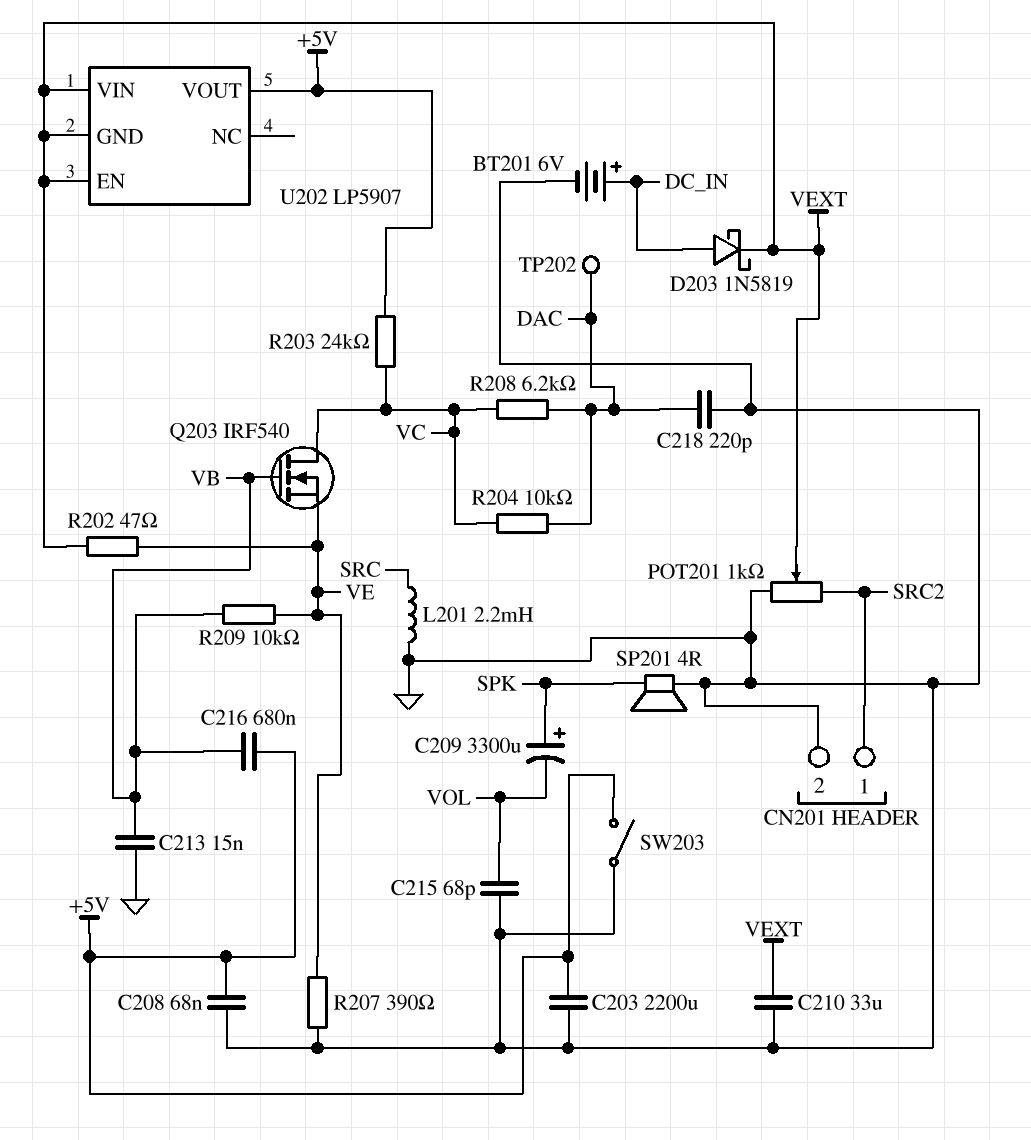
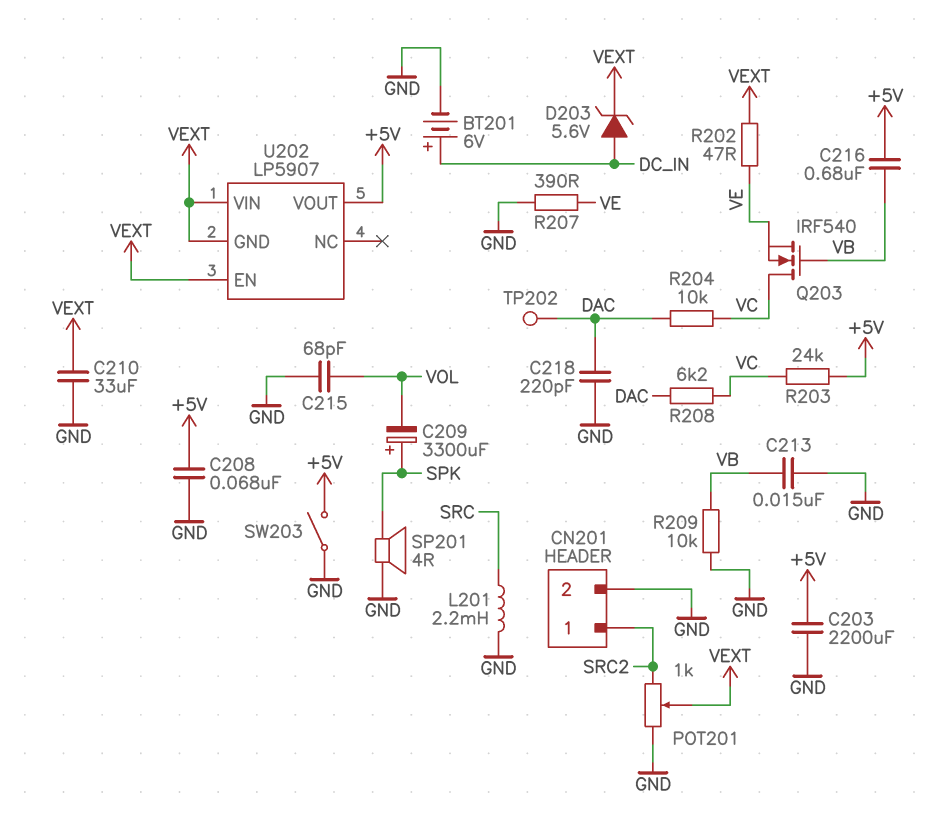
D203: schottky 1N5819 (A DC_IN, K VEXT) -> zener 5.6V (A DC_IN, K VEXT)
R209: 10k (VB, VE) -> 10k (GND, VB)

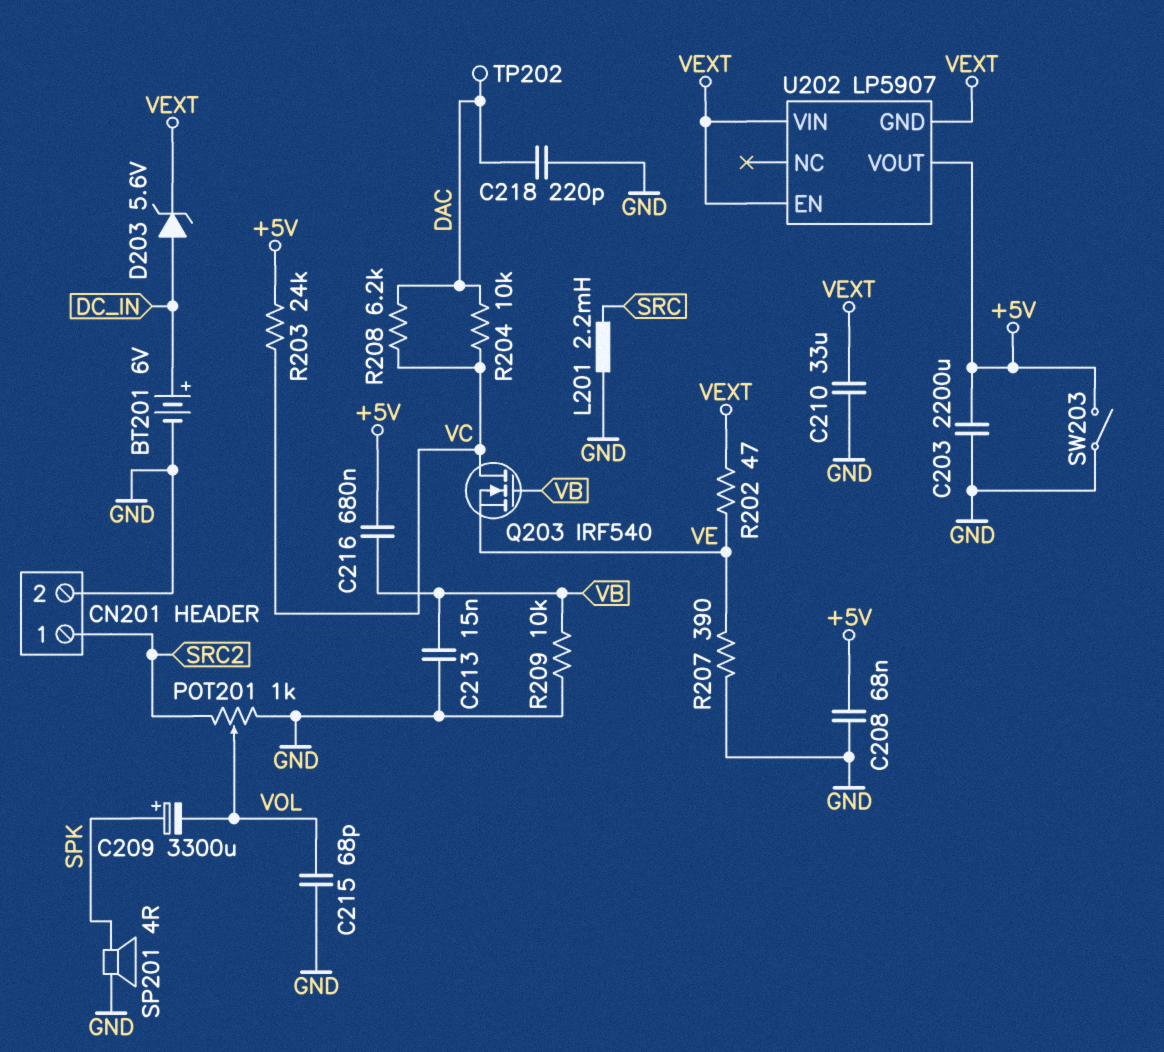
POT201: 1k (GND, SRC2, wiper VEXT) -> 1k (GND, SRC2, wiper VOL)

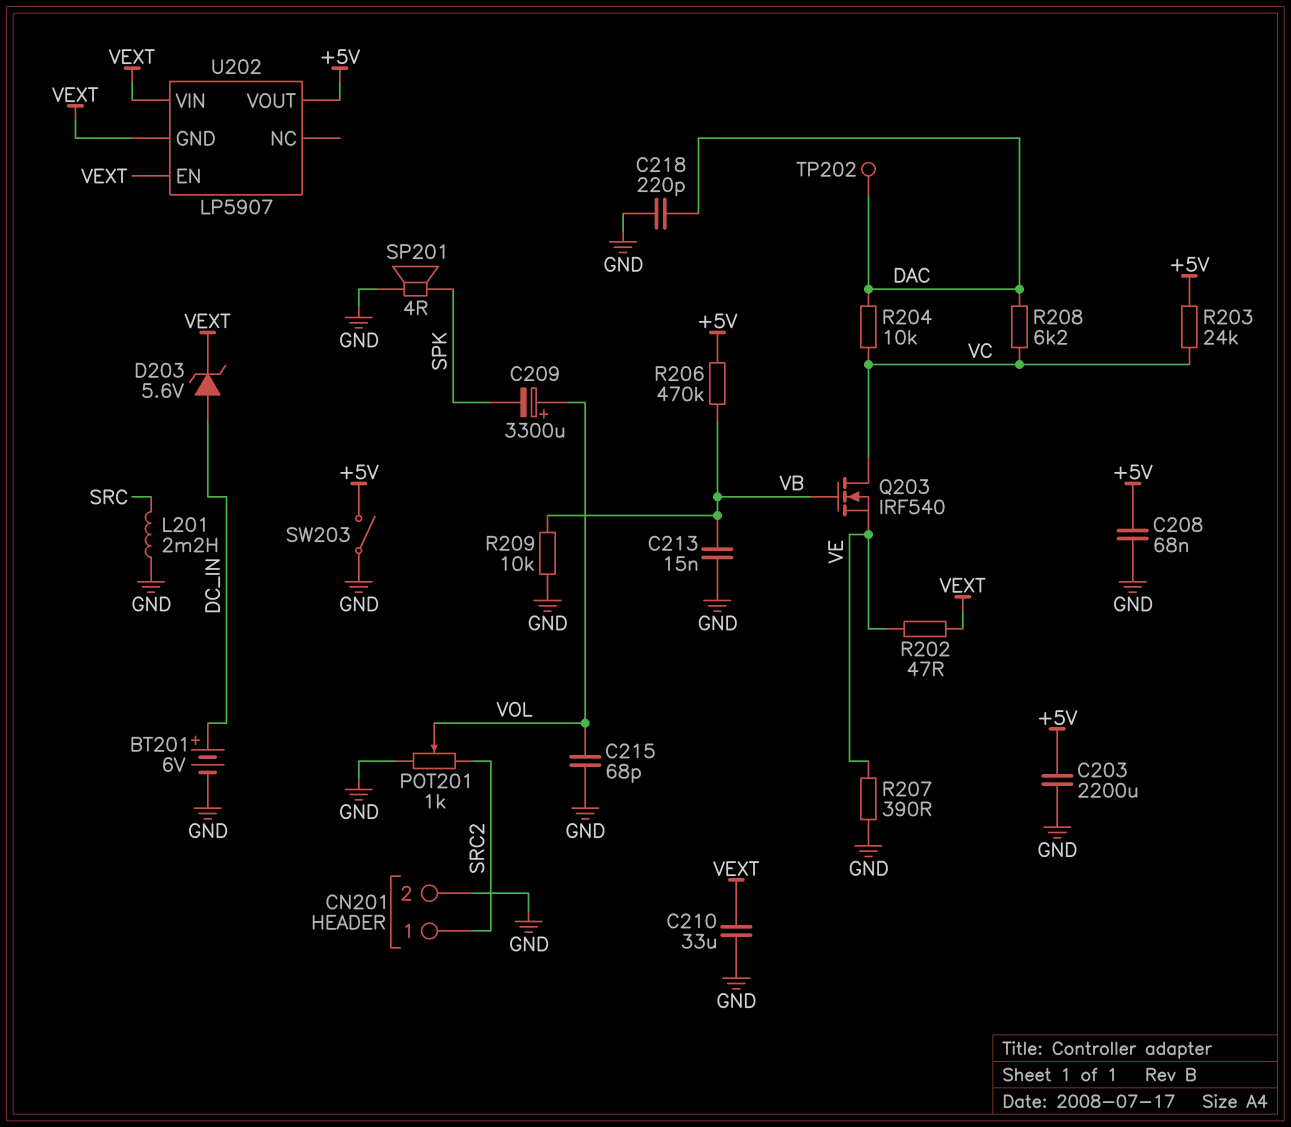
C209: 3300uF (plus SPK, minus VOL) -> 3300uF (plus VOL, minus SPK)
C216: 680nF (+5V, VB) -> none
R206: none -> 470k (+5V, VB)

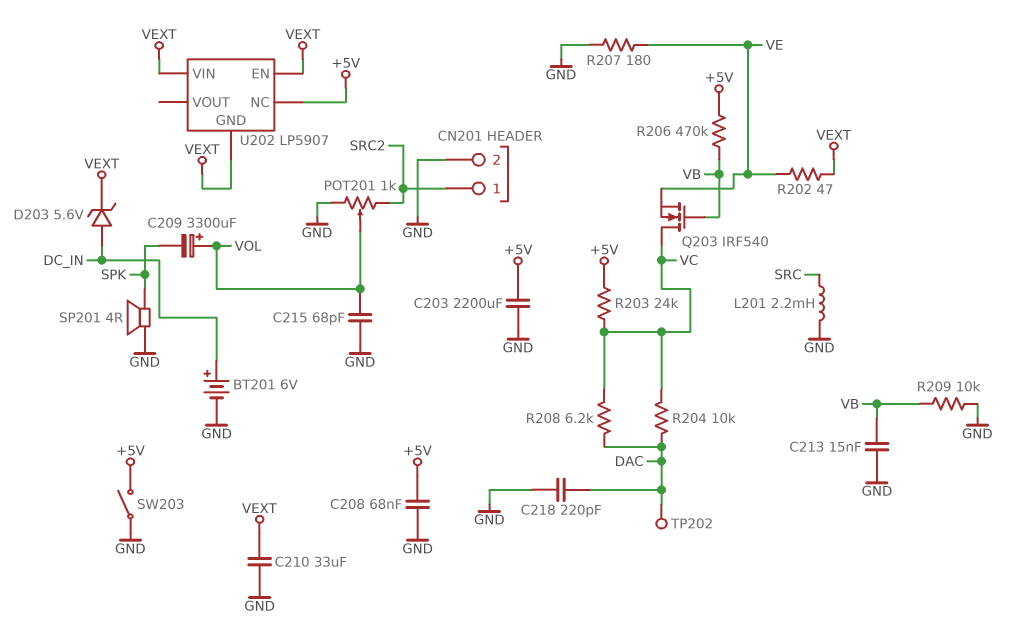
R207: 390 (GND, VE) -> 180 (GND, VE)
U202 pin NC: none -> +5V
U202 pin VOUT: +5V -> none

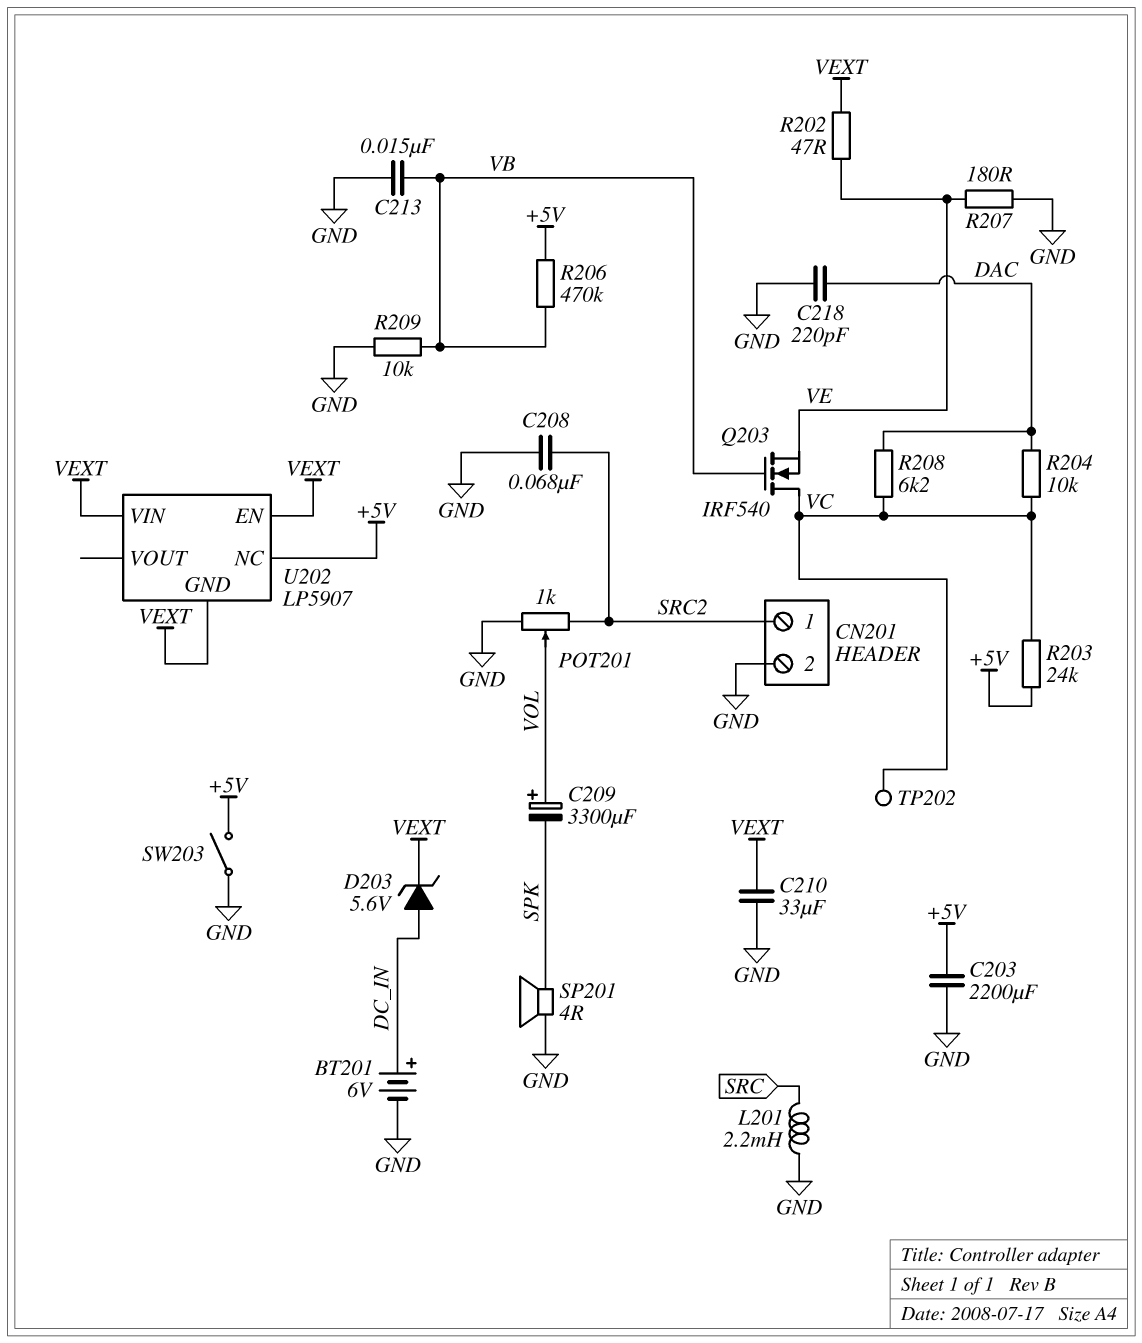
C208: 68nF (+5V, GND) -> 68nF (GND, SRC2)
C215: 68pF (GND, VOL) -> none
TP202: test point (DAC) -> test point (VC)

